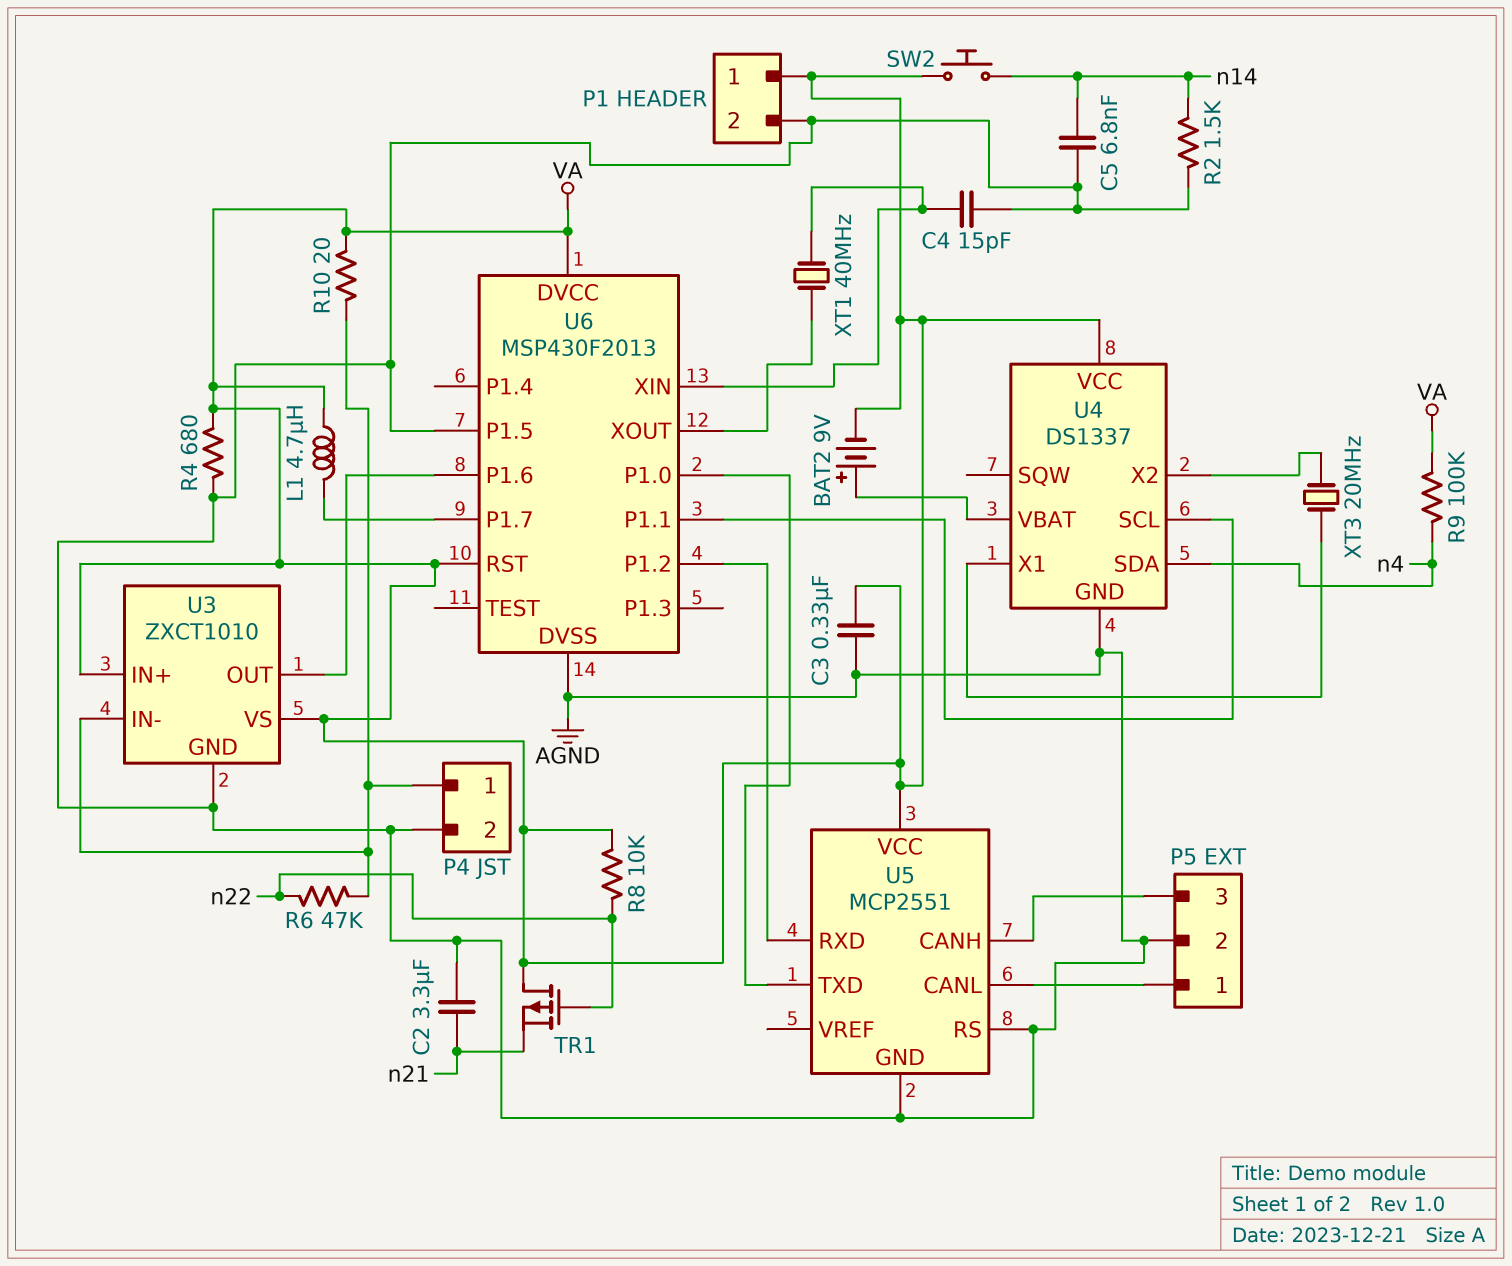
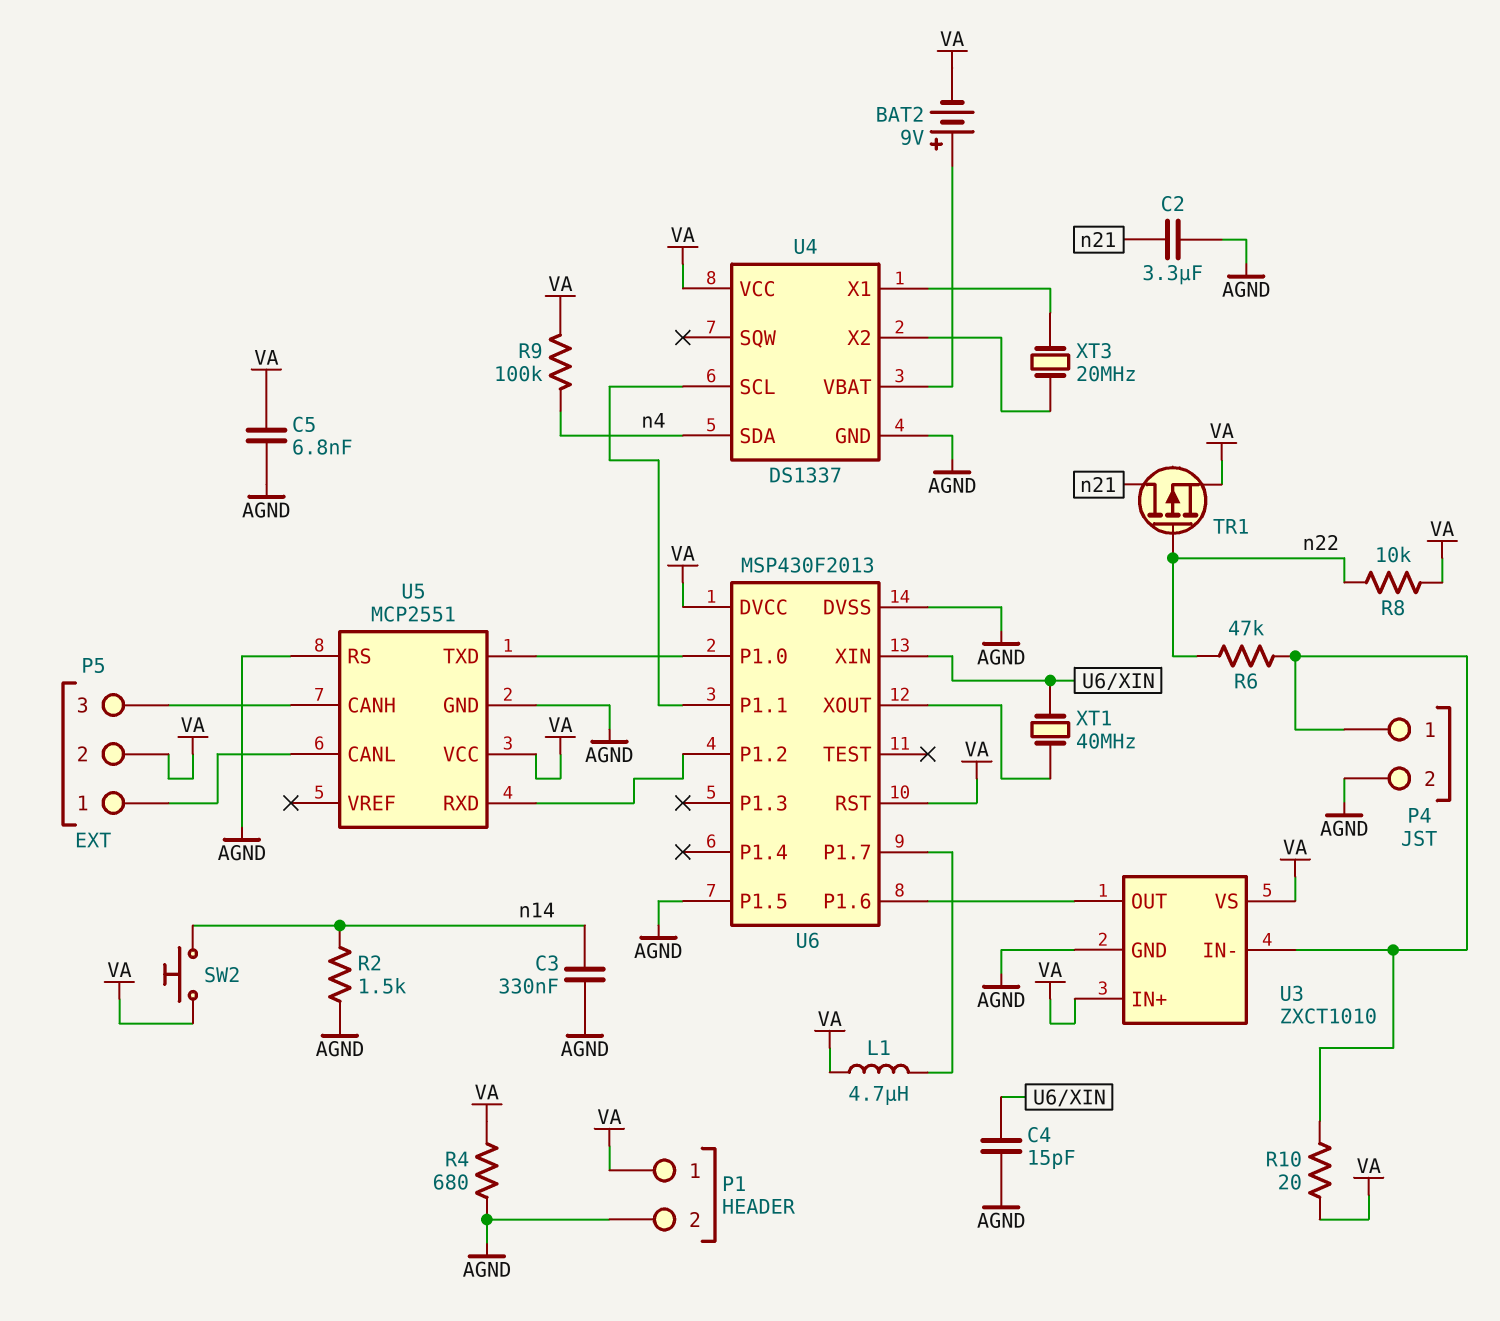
C3: 330nF (AGND, VA) -> 330nF (AGND, n14)
C5: 6.8nF (AGND, n14) -> 6.8nF (AGND, VA)
P5 pin 2: AGND -> VA
TR1: PMOS (G n22, D VA, S n21) -> PMOS (G n22, D n21, S VA)

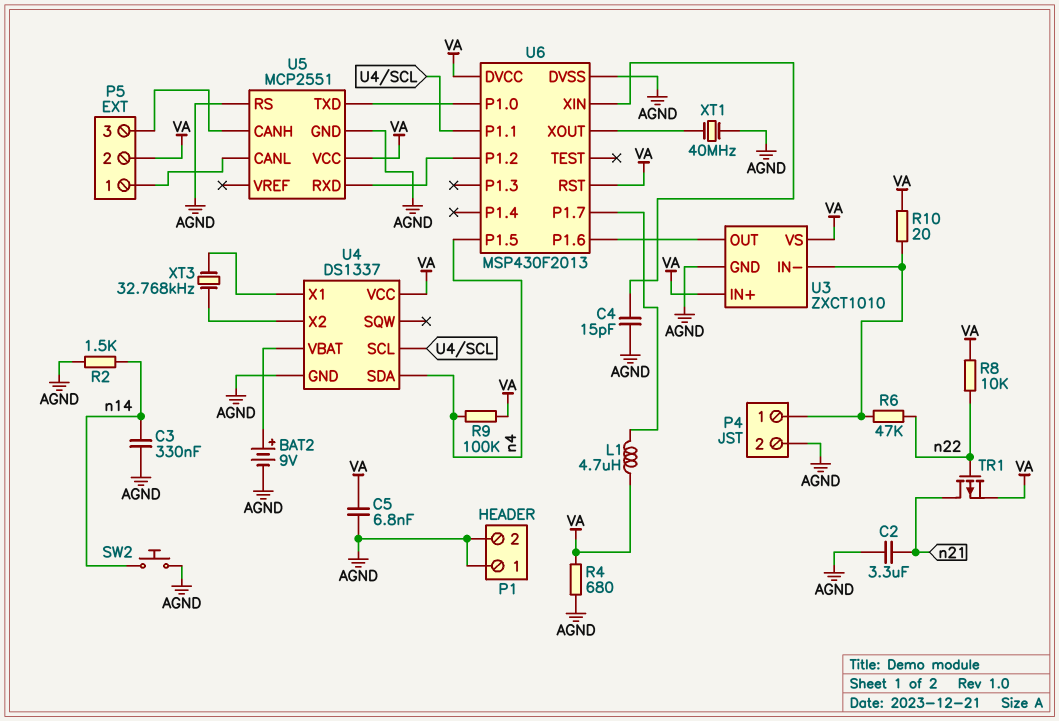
BAT2: 9V (plus U4/VBAT, minus VA) -> 9V (plus U4/VBAT, minus AGND)
P1 pin 1: VA -> AGND
SW2: button (VA, n14) -> button (AGND, n14)
U6 pin P1.5: AGND -> n4
XT1: 40MHz (U6/XIN, U6/XOUT) -> 40MHz (AGND, U6/XOUT)
XT3: 20MHz (U4/X1, U4/X2) -> 32.768kHz (U4/X1, U4/X2)

